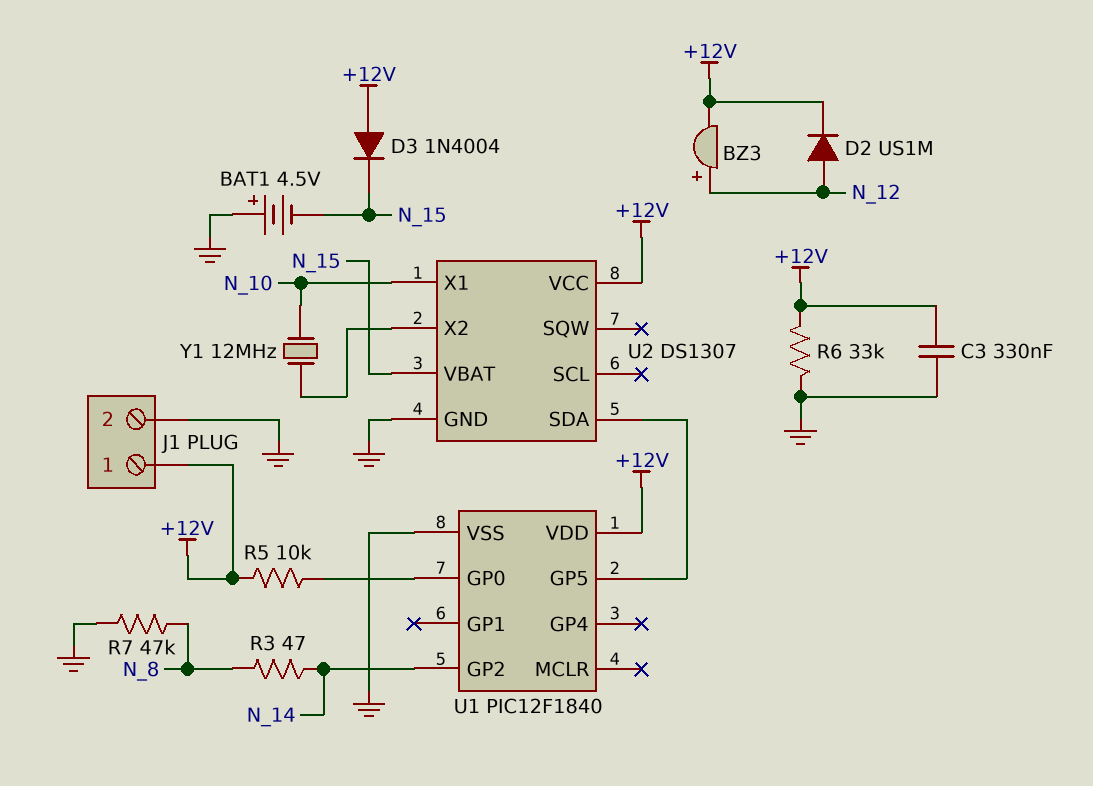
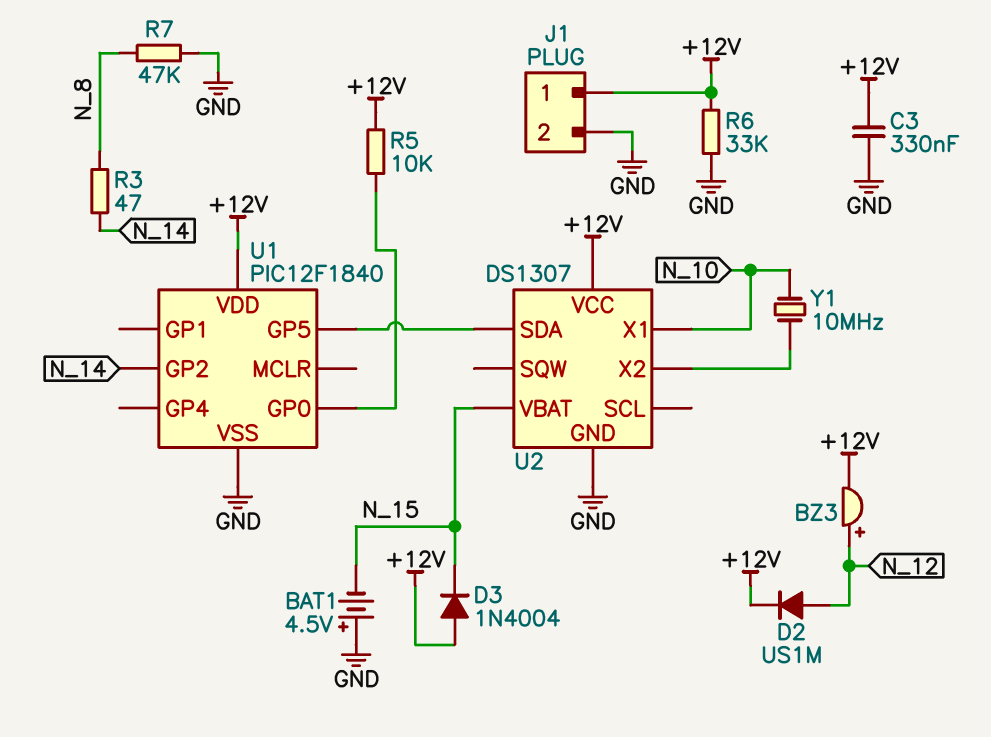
Y1: 12MHz (N_10, U2/X2) -> 10MHz (N_10, U2/X2)

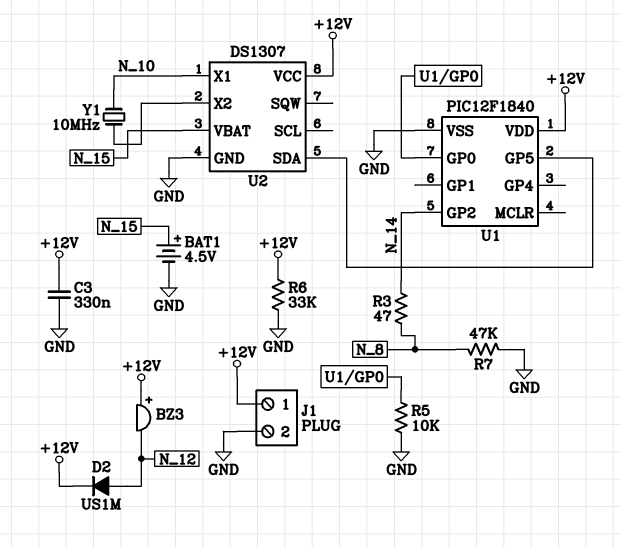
BAT1: 4.5V (plus GND, minus N_15) -> 4.5V (plus N_15, minus GND)
BZ3: buzzer (plus N_12, minus +12V) -> buzzer (plus +12V, minus N_12)
D3: diode 1N4004 (A +12V, K N_15) -> none
R5: 10k (+12V, U1/GP0) -> 10k (GND, U1/GP0)

